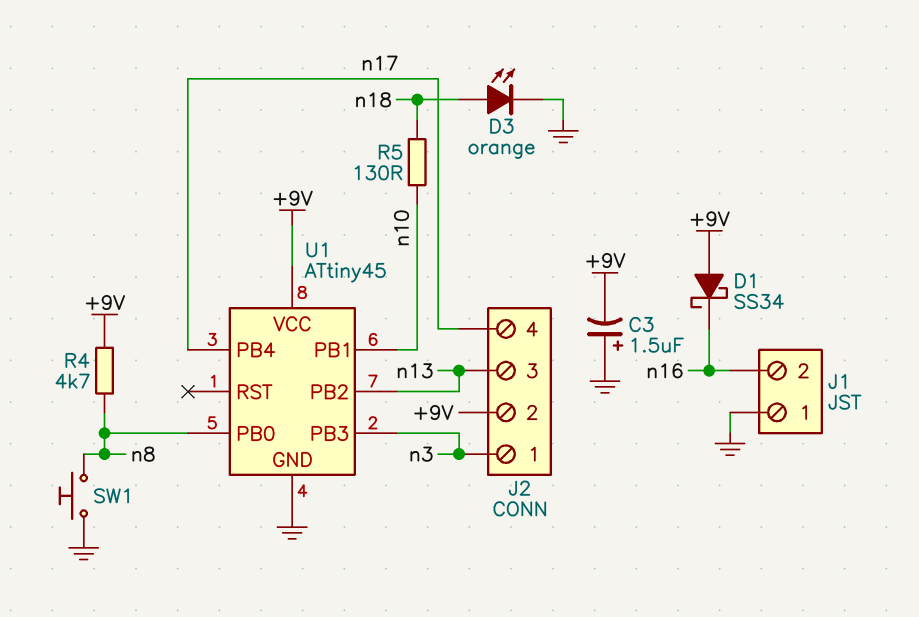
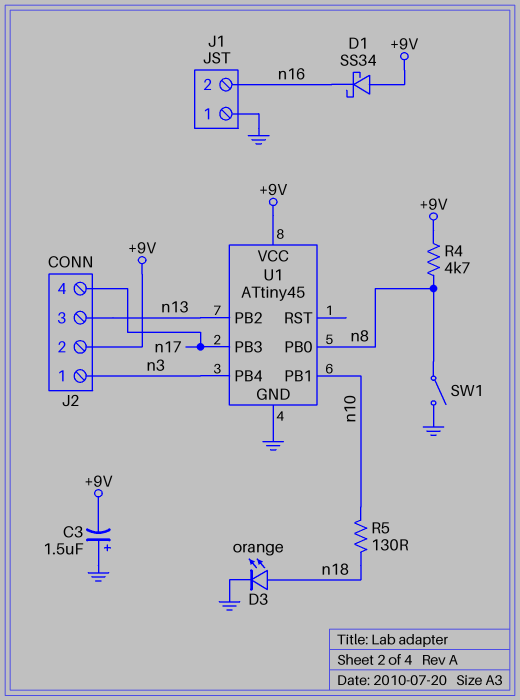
SW1: button (GND, n8) -> switch (GND, n8)
U1 pin PB3: n3 -> n17
U1 pin PB4: n17 -> n3

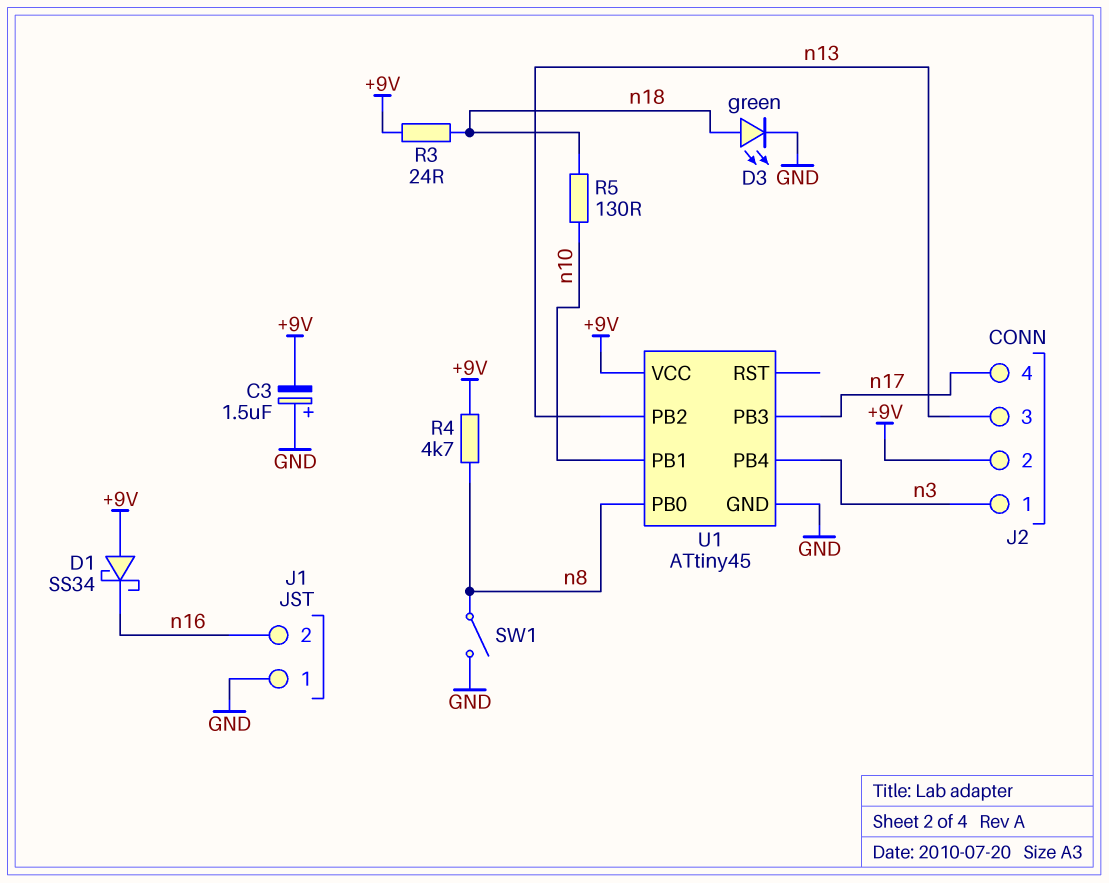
D3: LED orange (A n18, K GND) -> LED green (A n18, K GND)
R3: none -> 24 (+9V, n18)

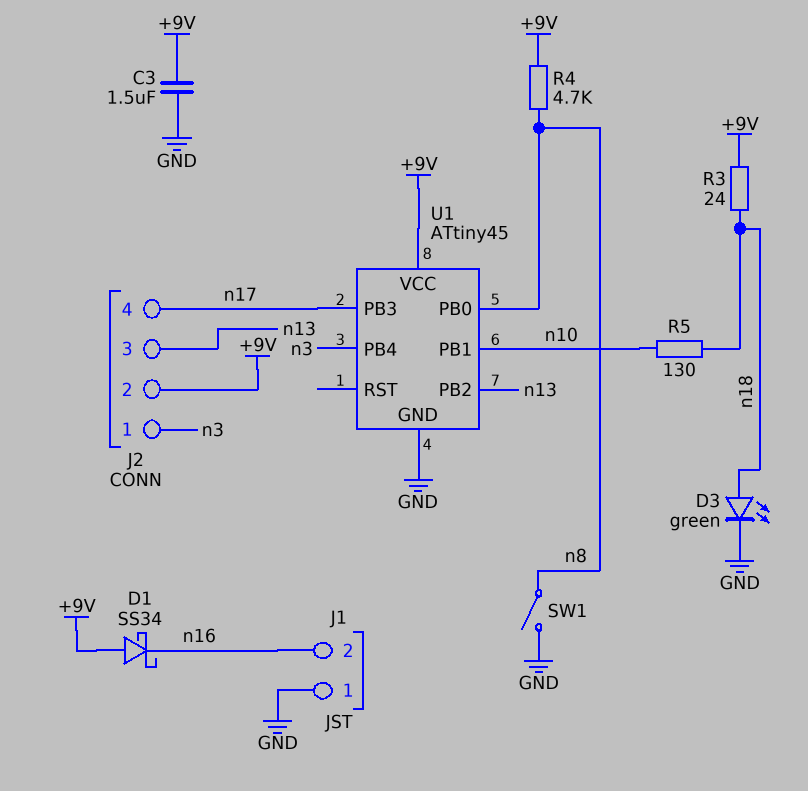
C3: 1.5uF (plus GND, minus +9V) -> 1.5uF (+9V, GND)

